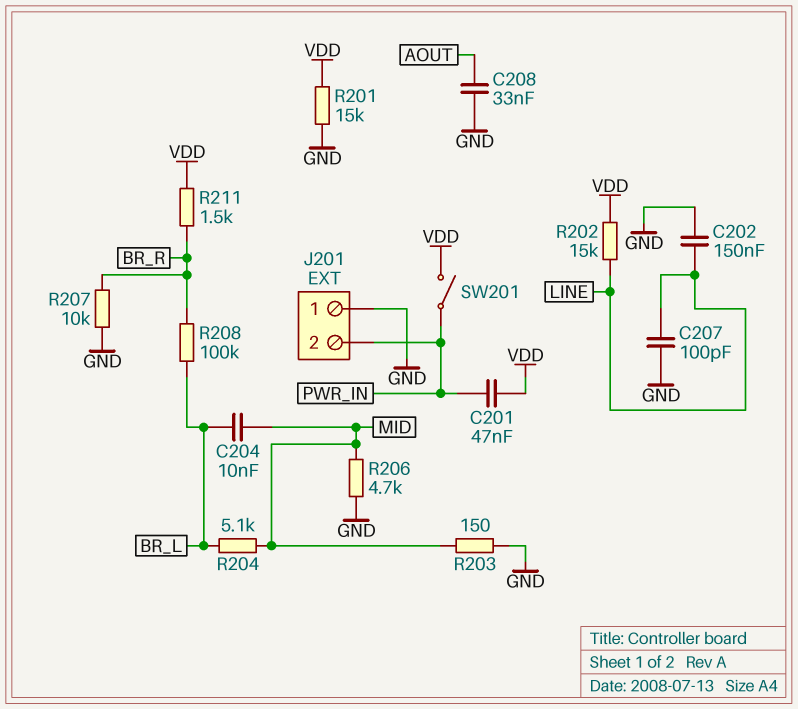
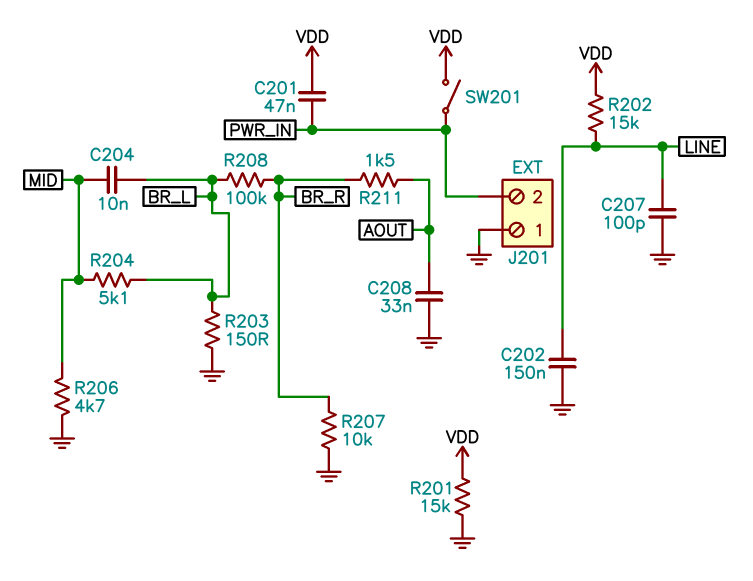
R203: 150 (GND, MID) -> 150 (BR_L, GND)
R211: 1.5k (BR_R, VDD) -> 1.5k (AOUT, BR_R)

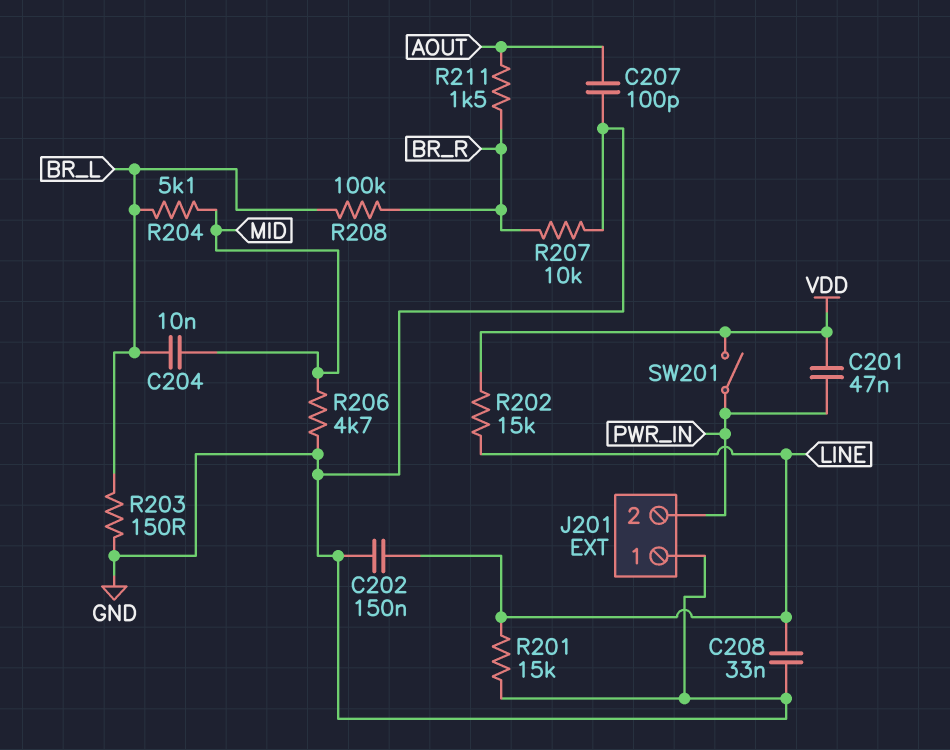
C207: 100pF (GND, LINE) -> 100pF (AOUT, GND)
C208: 33nF (AOUT, GND) -> 33nF (GND, LINE)
R201: 15k (GND, VDD) -> 15k (GND, LINE)

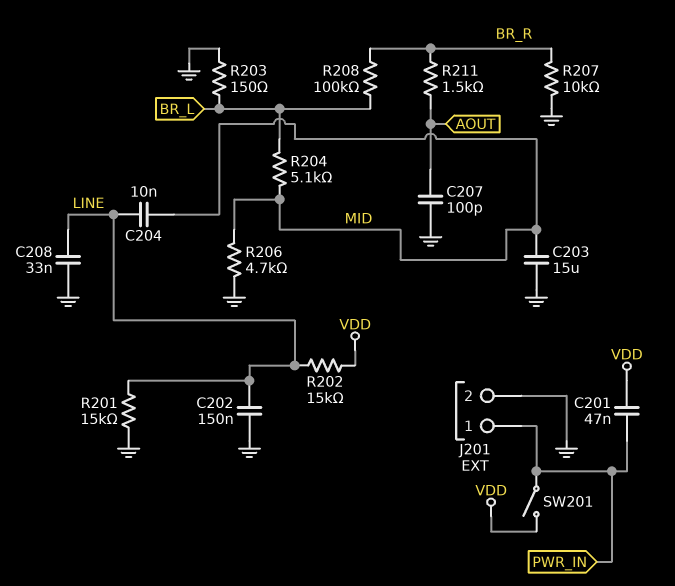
C203: none -> 15uF (GND, MID)
C204: 10nF (BR_L, MID) -> 10nF (LINE, MID)
J201 pin 1: GND -> PWR_IN
J201 pin 2: PWR_IN -> GND

